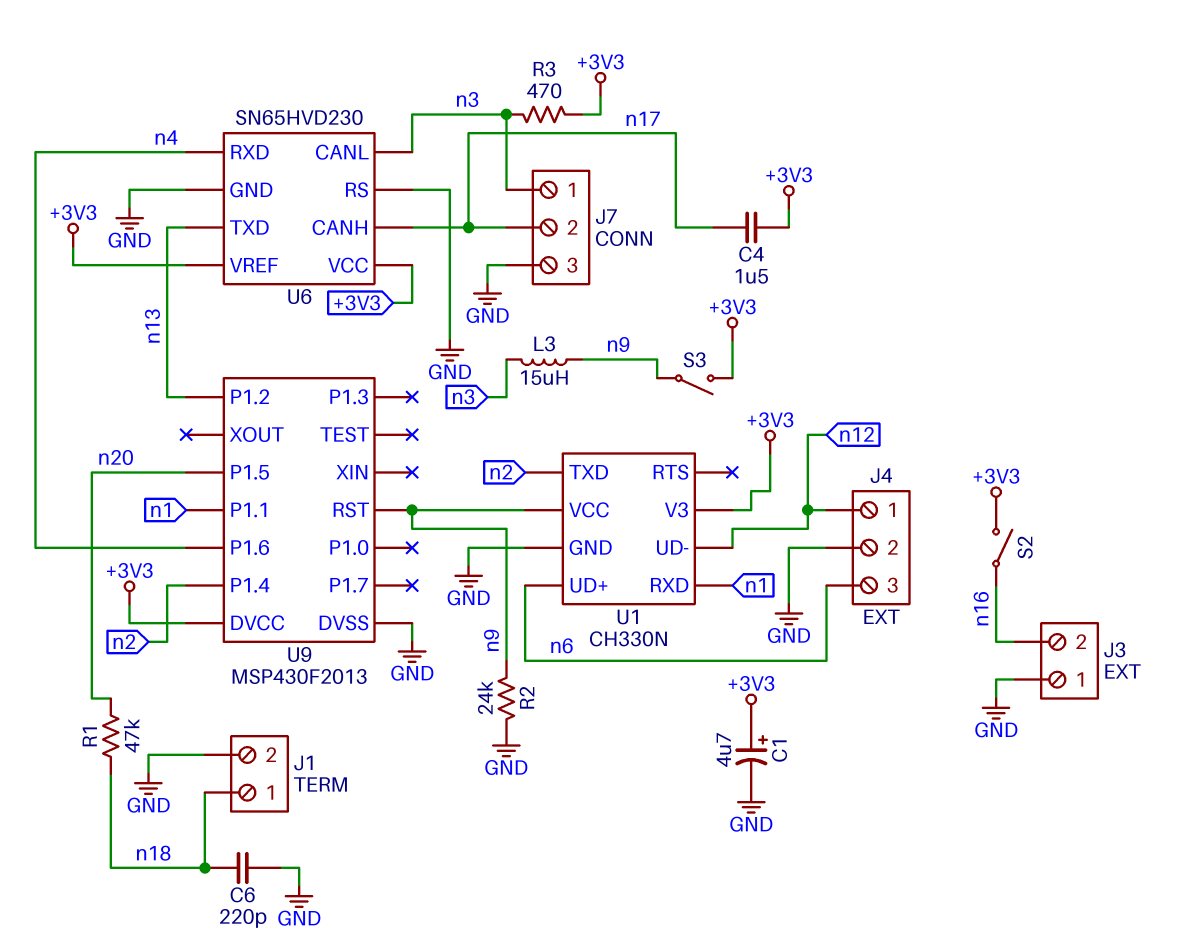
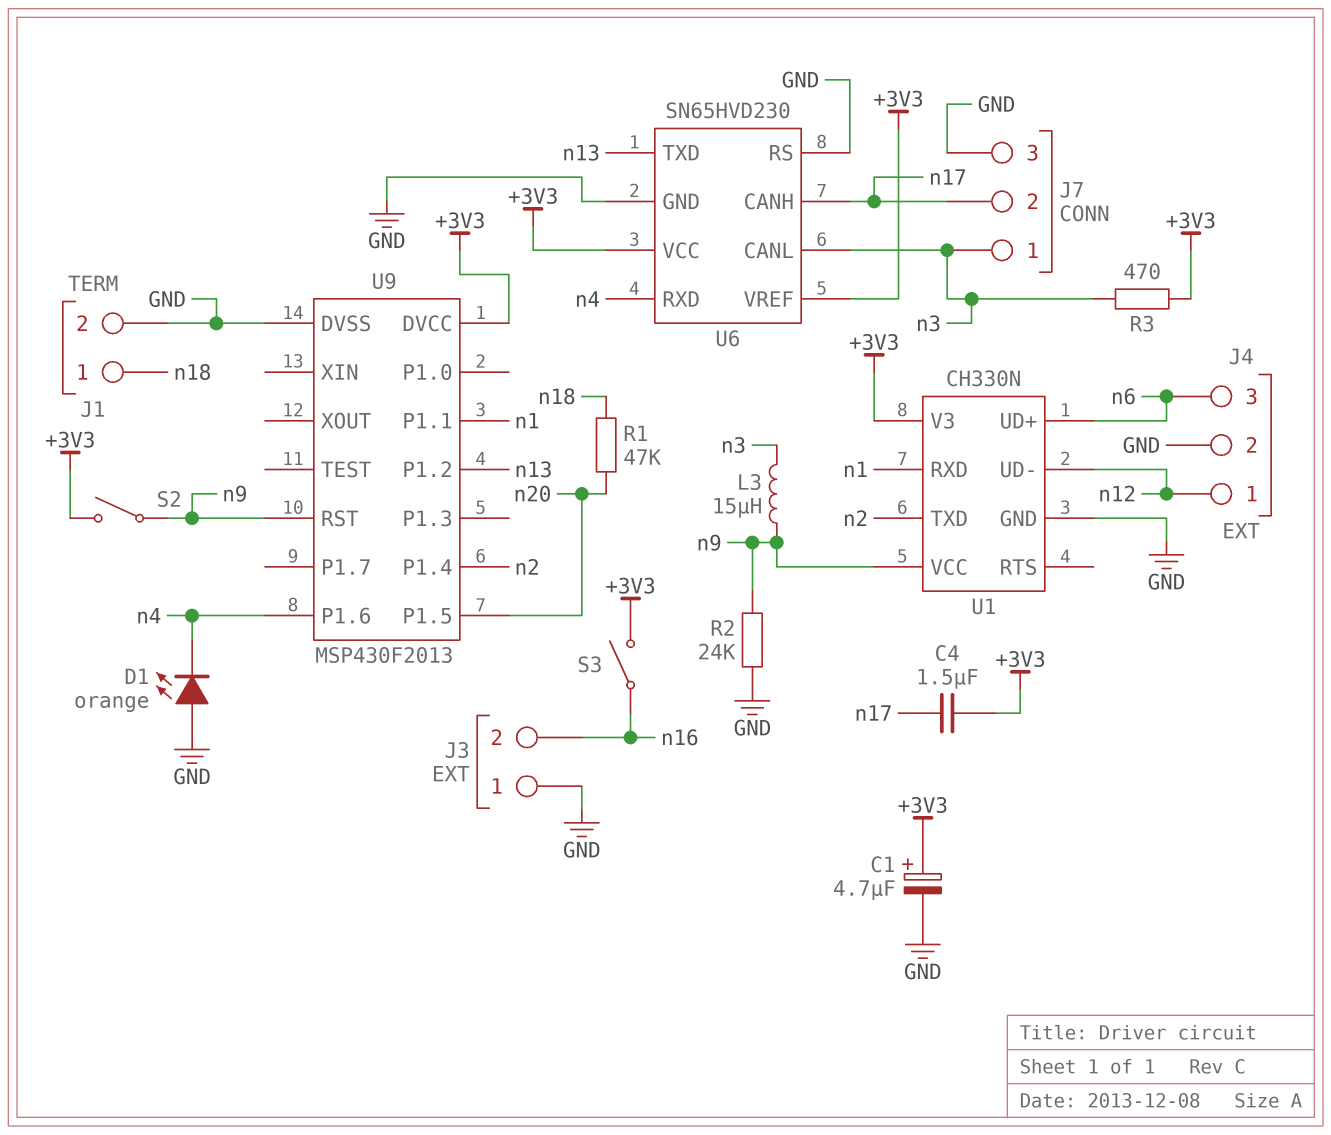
C6: 220pF (GND, n18) -> none
D1: none -> LED orange (A GND, K n4)
S2: switch (+3V3, n16) -> switch (+3V3, n9)
S3: switch (+3V3, n9) -> switch (+3V3, n16)

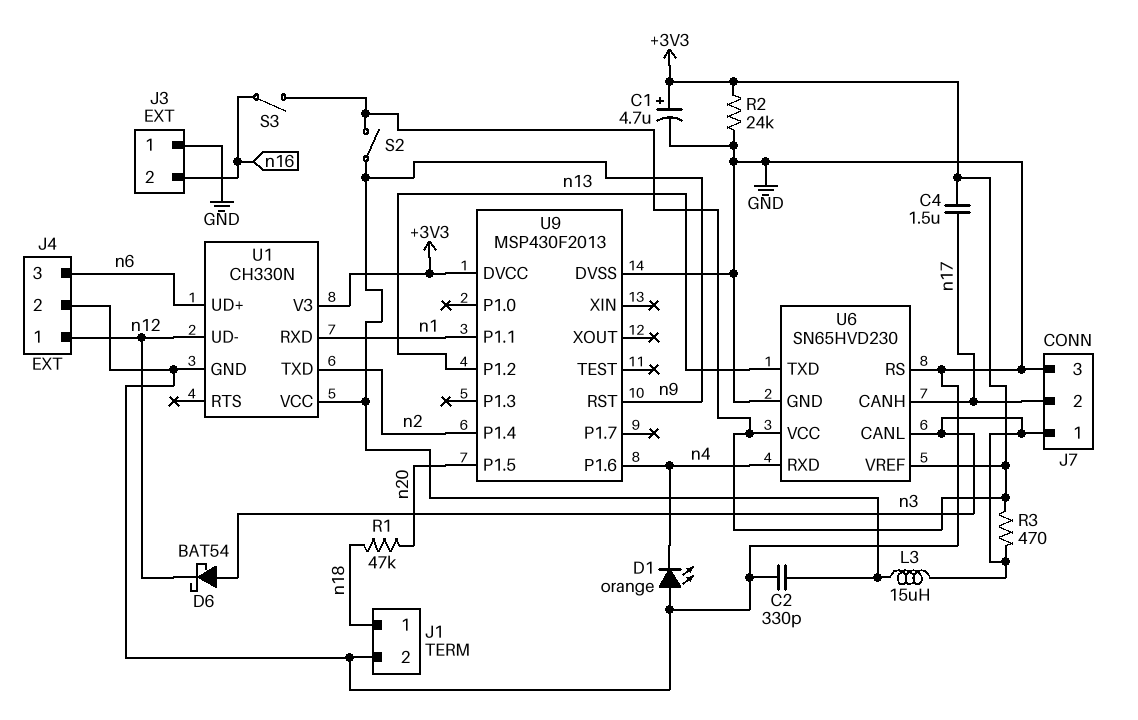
C2: none -> 330pF (GND, n9)
D6: none -> schottky BAT54 (A n3, K n12)
R2: 24k (GND, n9) -> 24k (+3V3, GND)

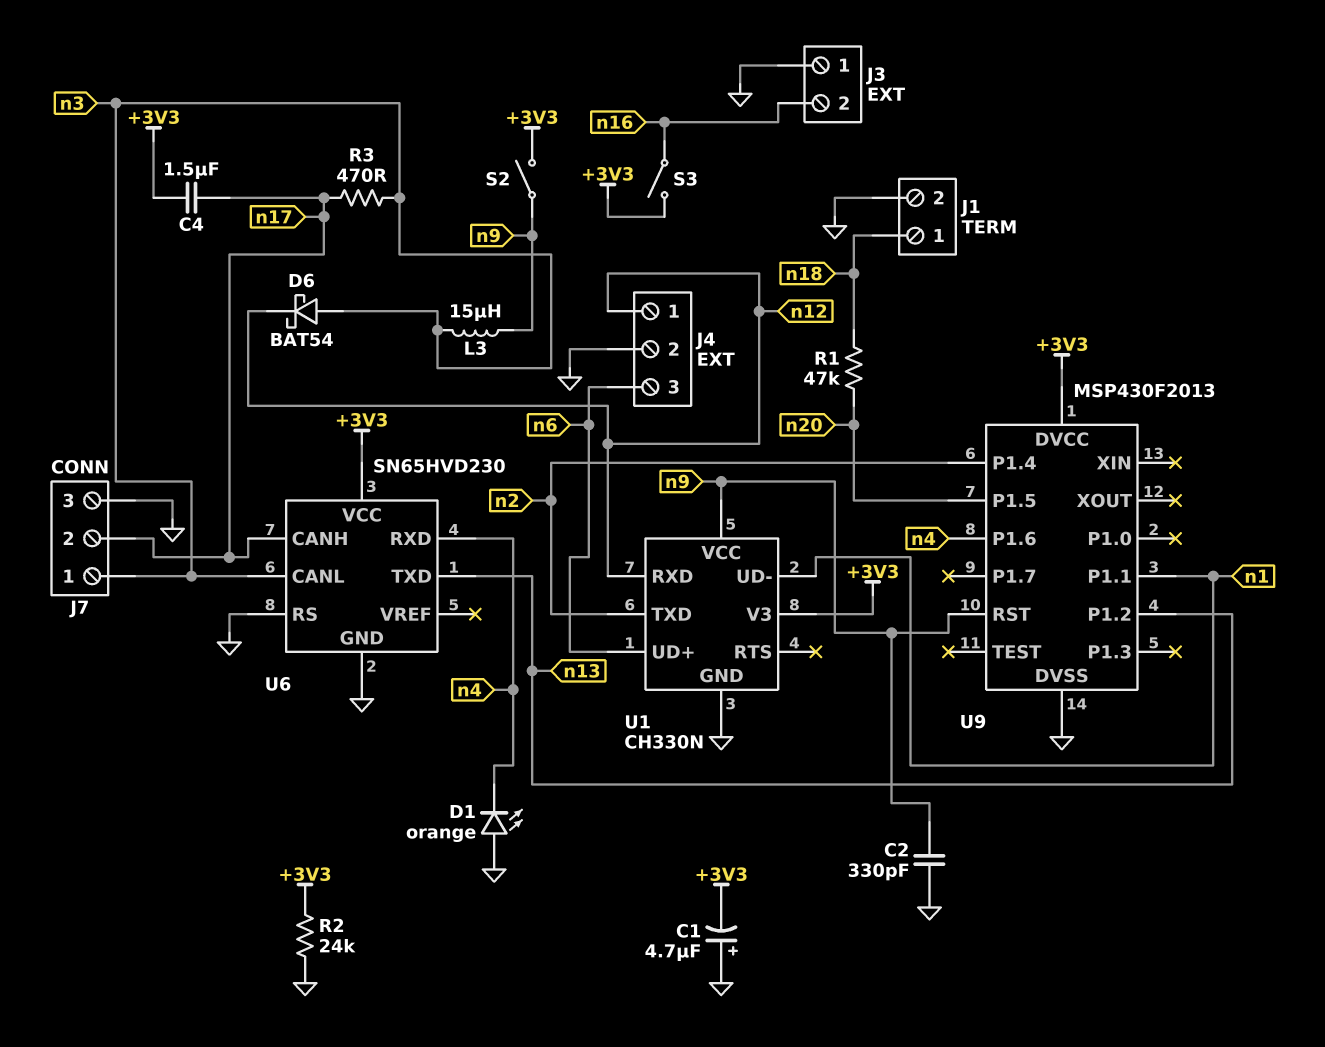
C1: 4.7uF (plus +3V3, minus GND) -> 4.7uF (plus GND, minus +3V3)
R3: 470 (+3V3, n3) -> 470 (n3, n17)
U1 pin RXD: n1 -> n12
U1 pin UD-: n12 -> n1
U6 pin VREF: +3V3 -> none

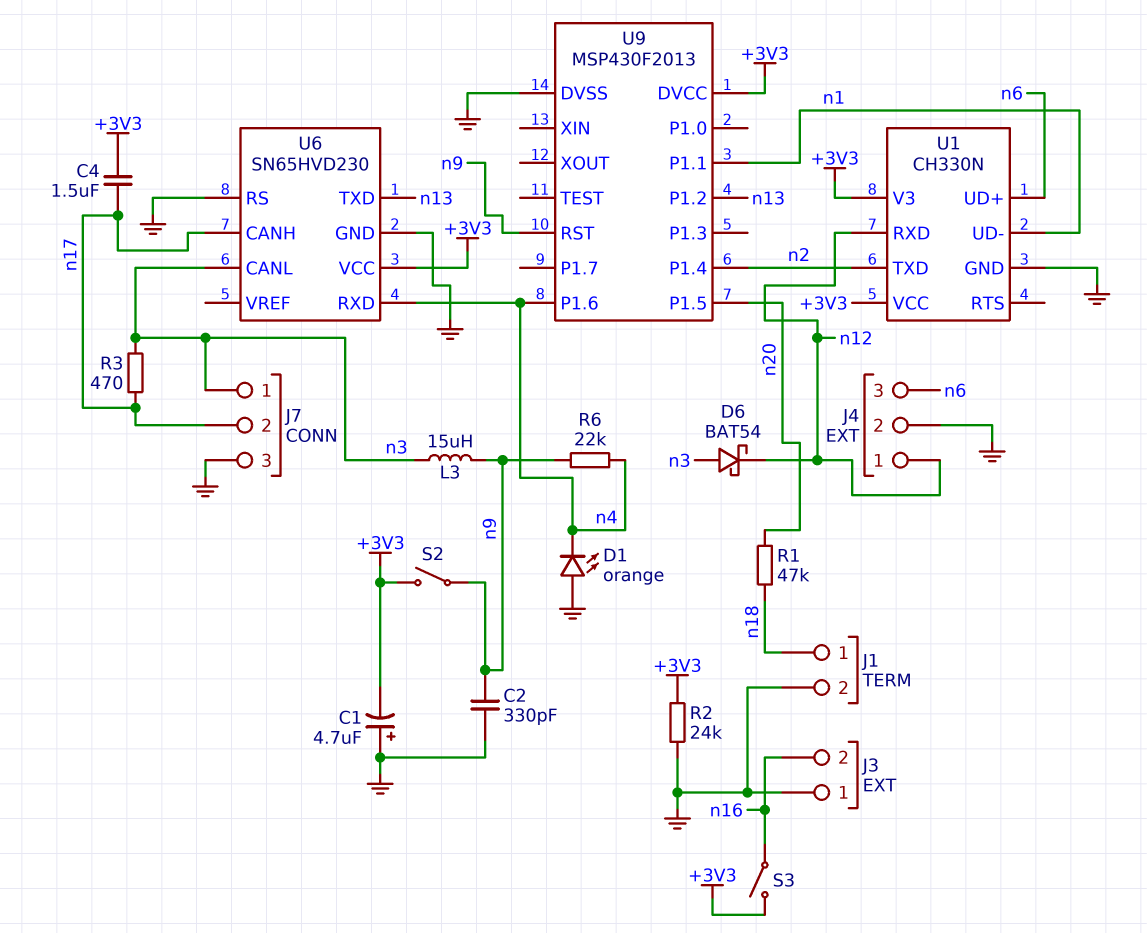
R6: none -> 22k (n4, n9)
U1 pin VCC: n9 -> +3V3

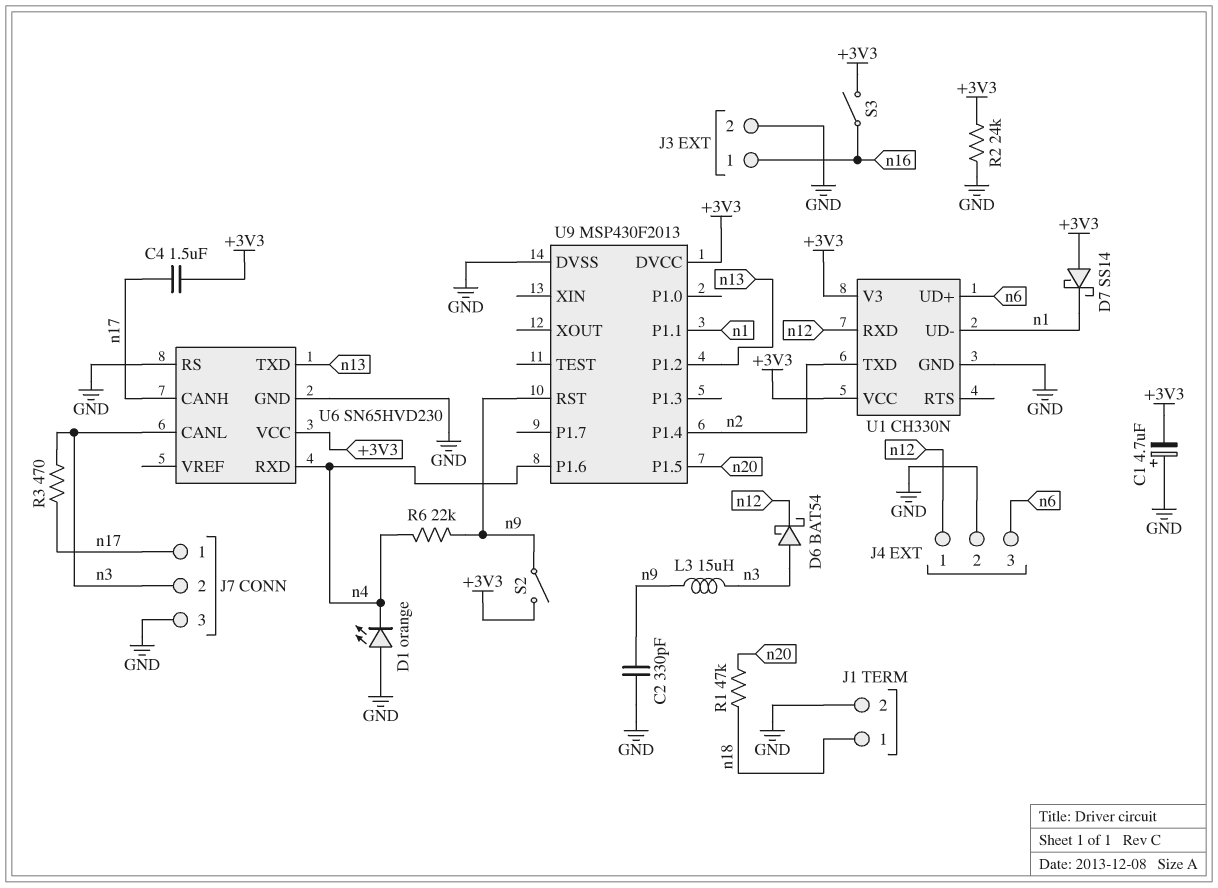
D7: none -> schottky SS14 (A +3V3, K n1)
J3 pin 1: GND -> n16
J3 pin 2: n16 -> GND
J7 pin 1: n3 -> n17
J7 pin 2: n17 -> n3

